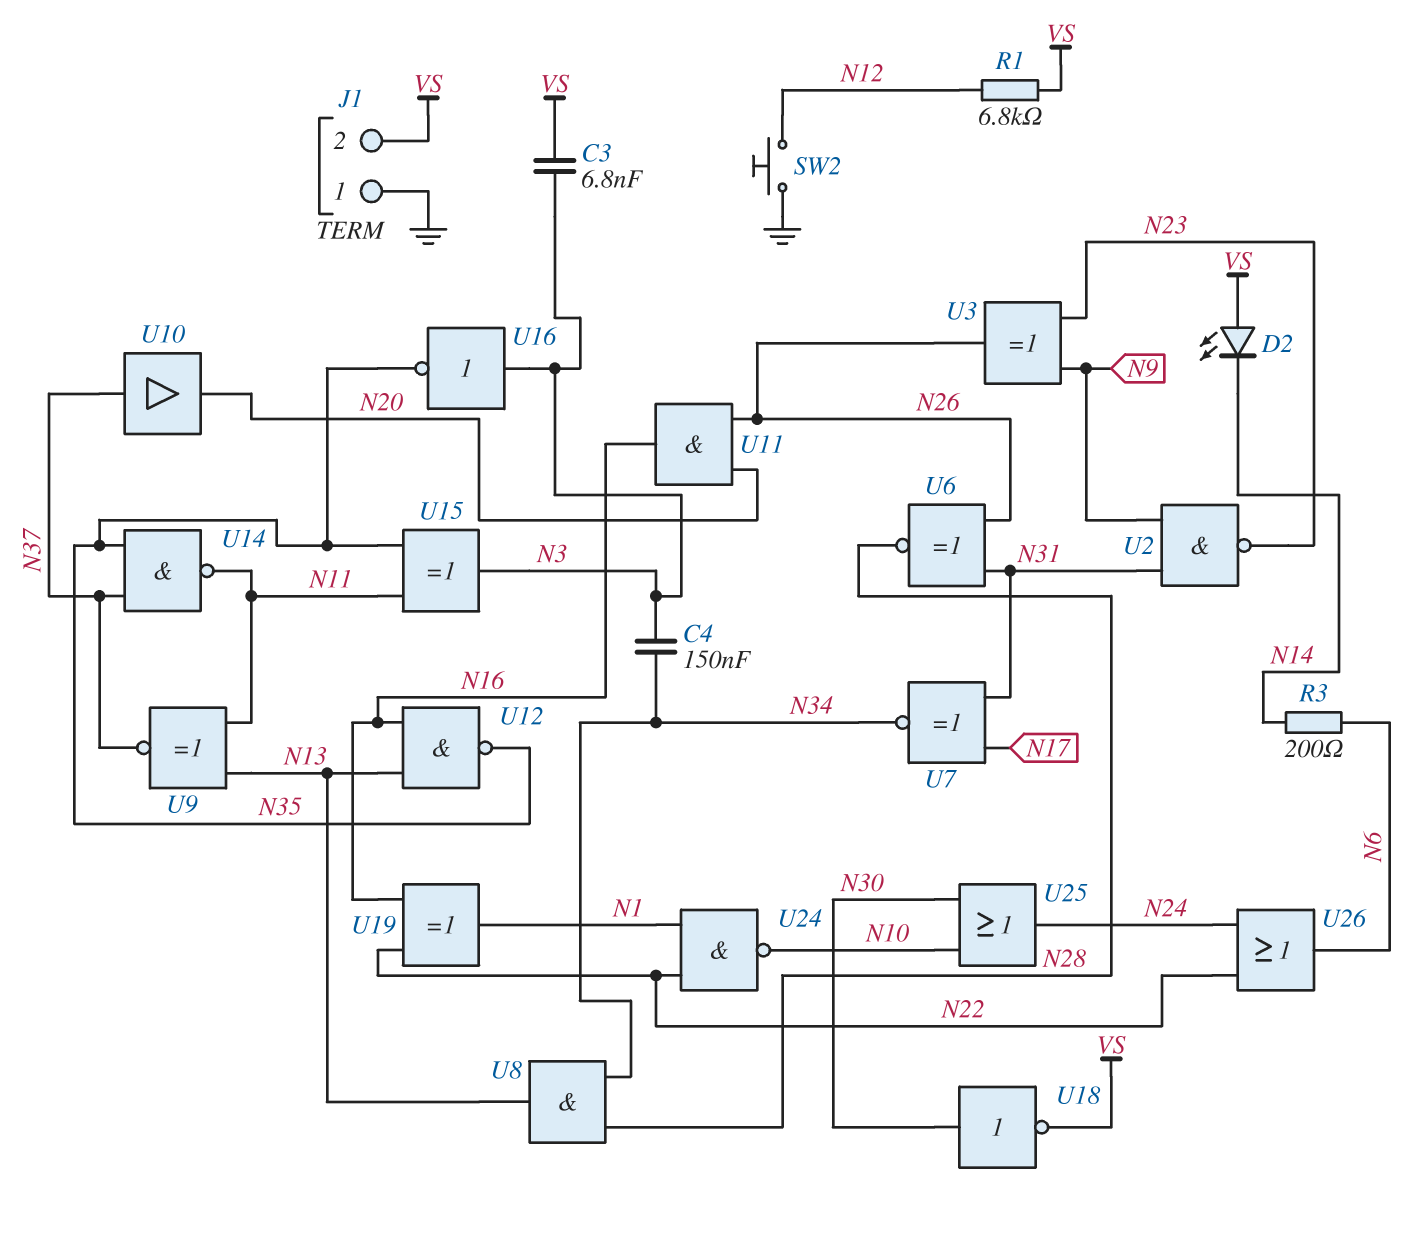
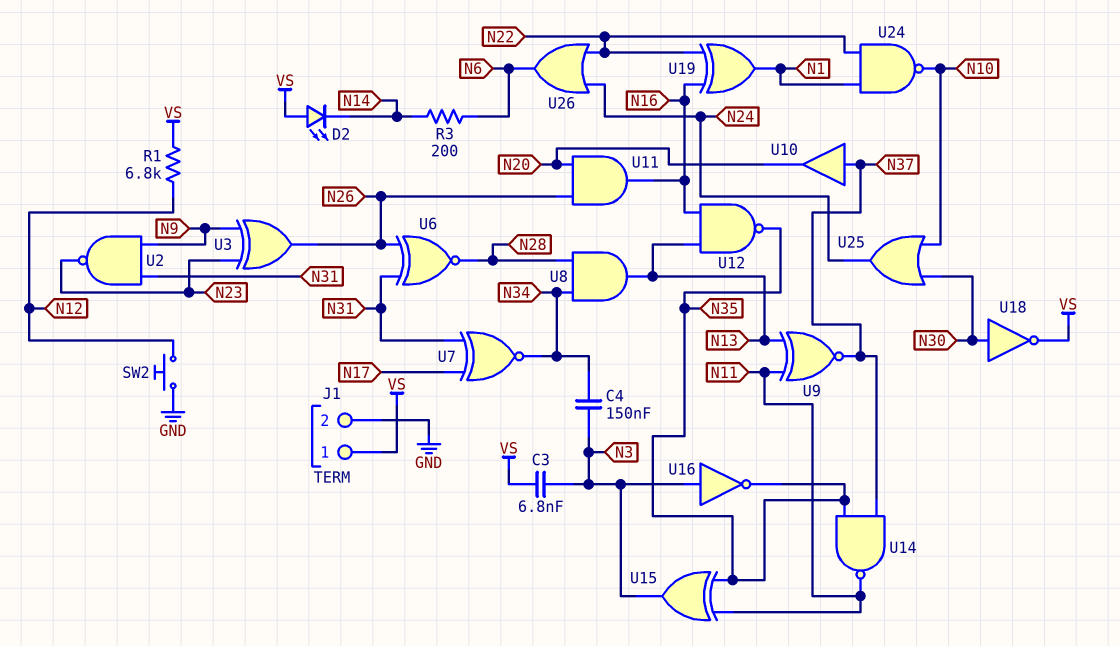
J1 pin 1: GND -> VS
J1 pin 2: VS -> GND

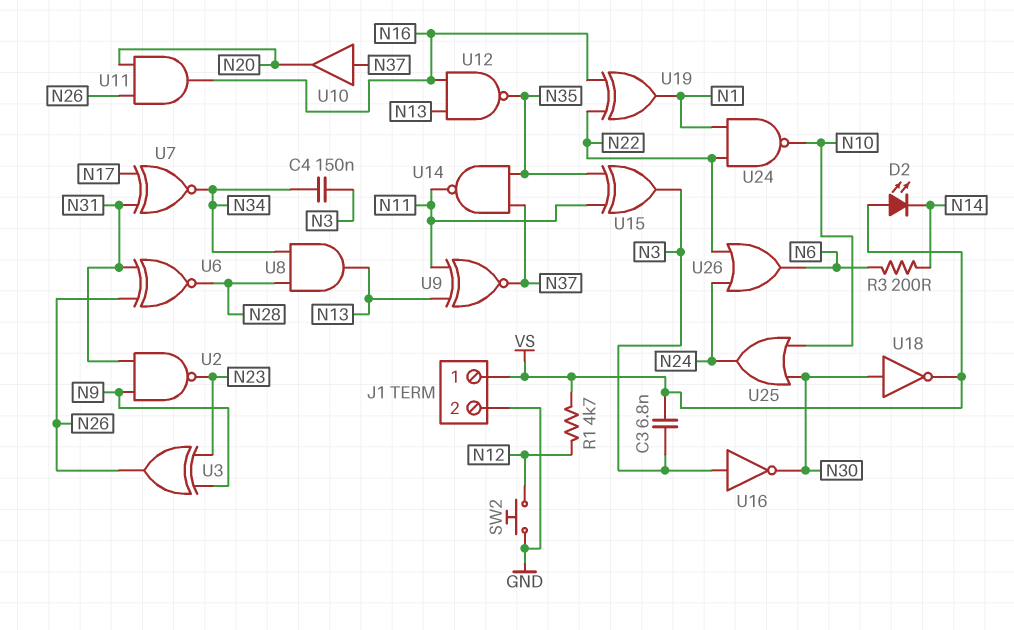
R1: 6.8k (N12, VS) -> 4.7k (N12, VS)
U16: NOT (in N3, out N35) -> NOT (in N3, out N30)

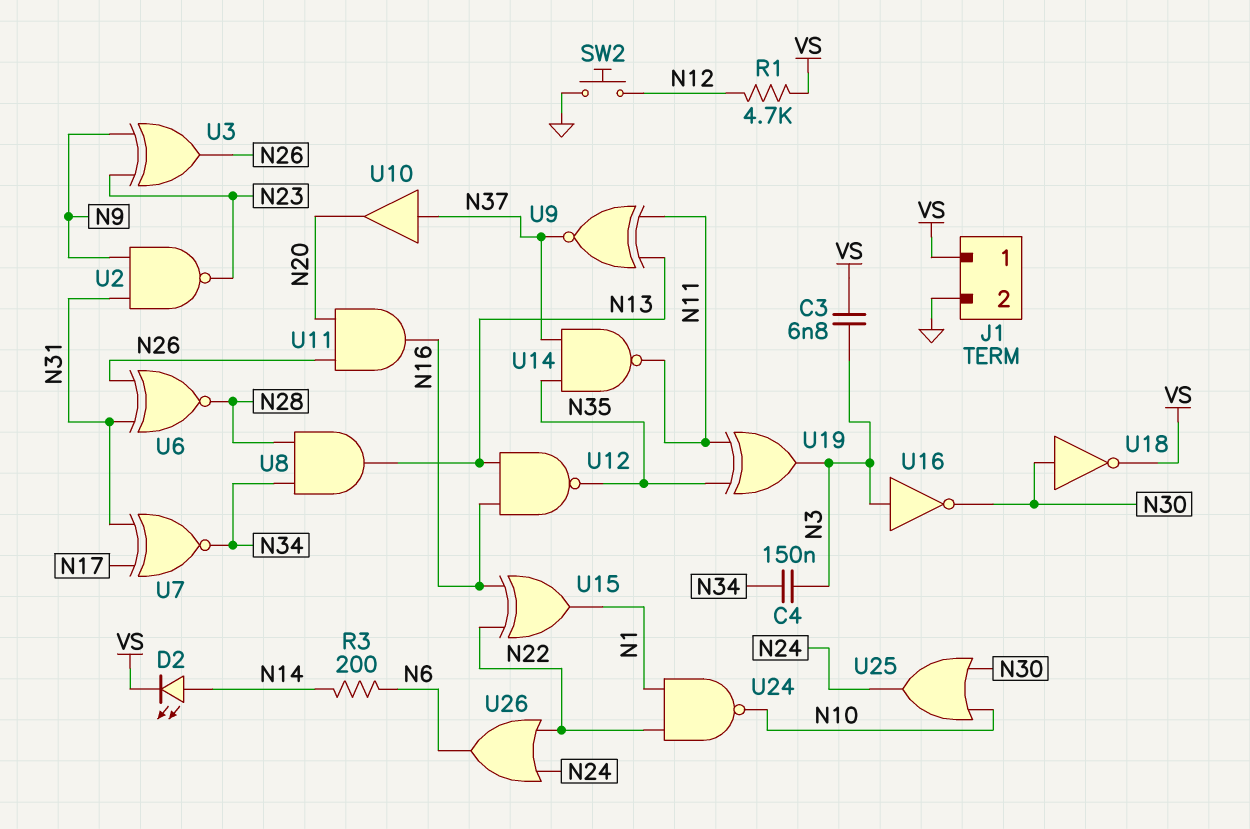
D2: LED (A VS, K N14) -> LED (A N14, K VS)
U15: XOR (in N11, in N35, out N3) -> XOR (in N16, in N22, out N1)
U19: XOR (in N16, in N22, out N1) -> XOR (in N11, in N35, out N3)

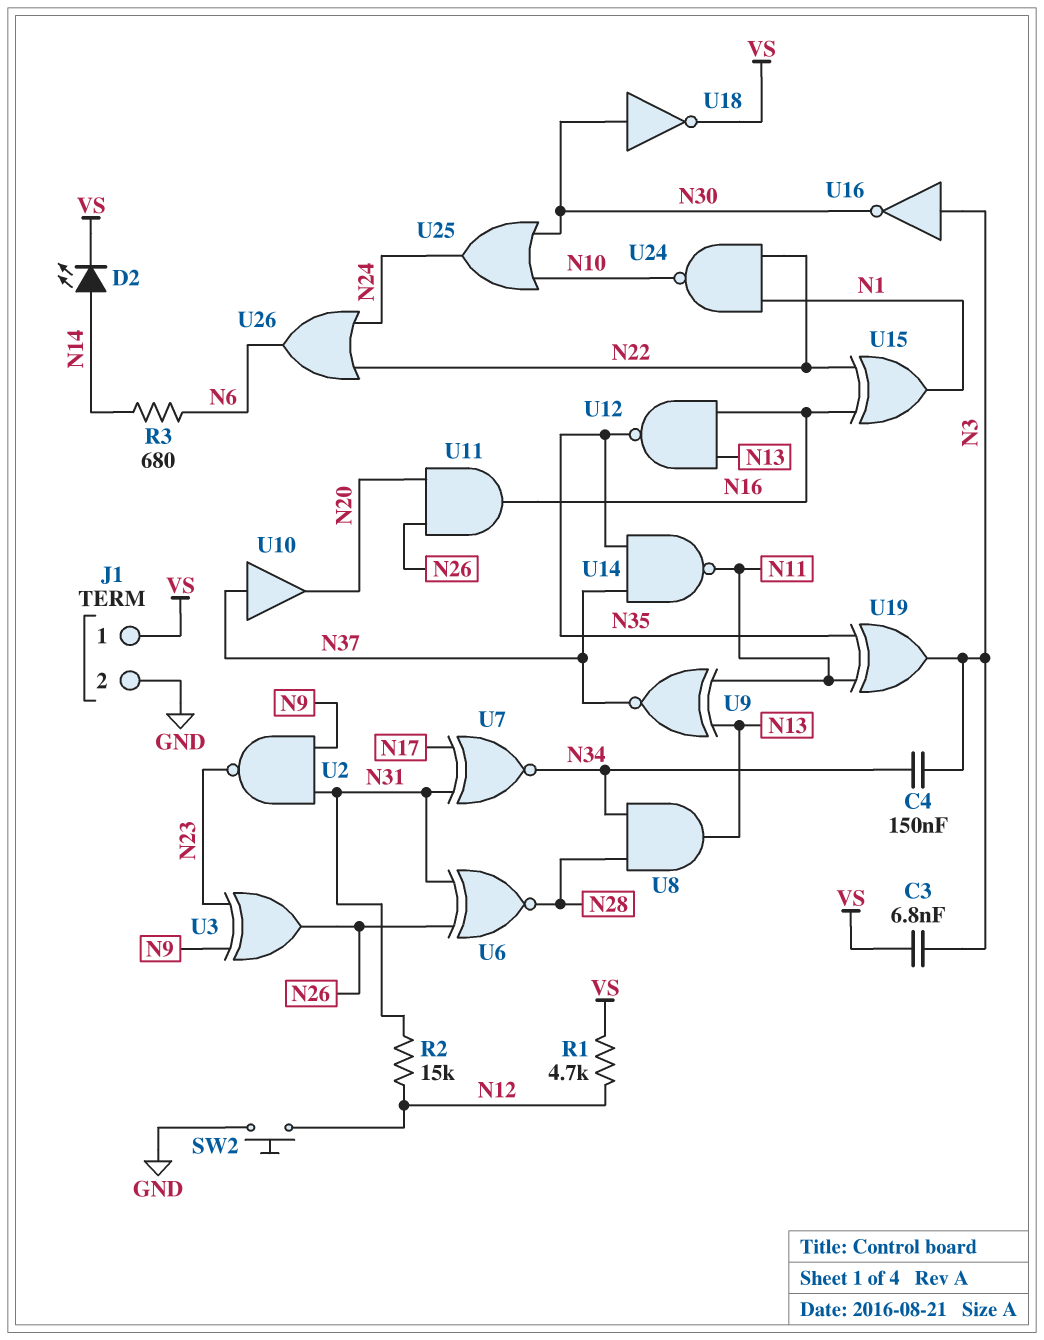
R2: none -> 15k (N12, N31)
R3: 200 (N6, N14) -> 680 (N6, N14)

